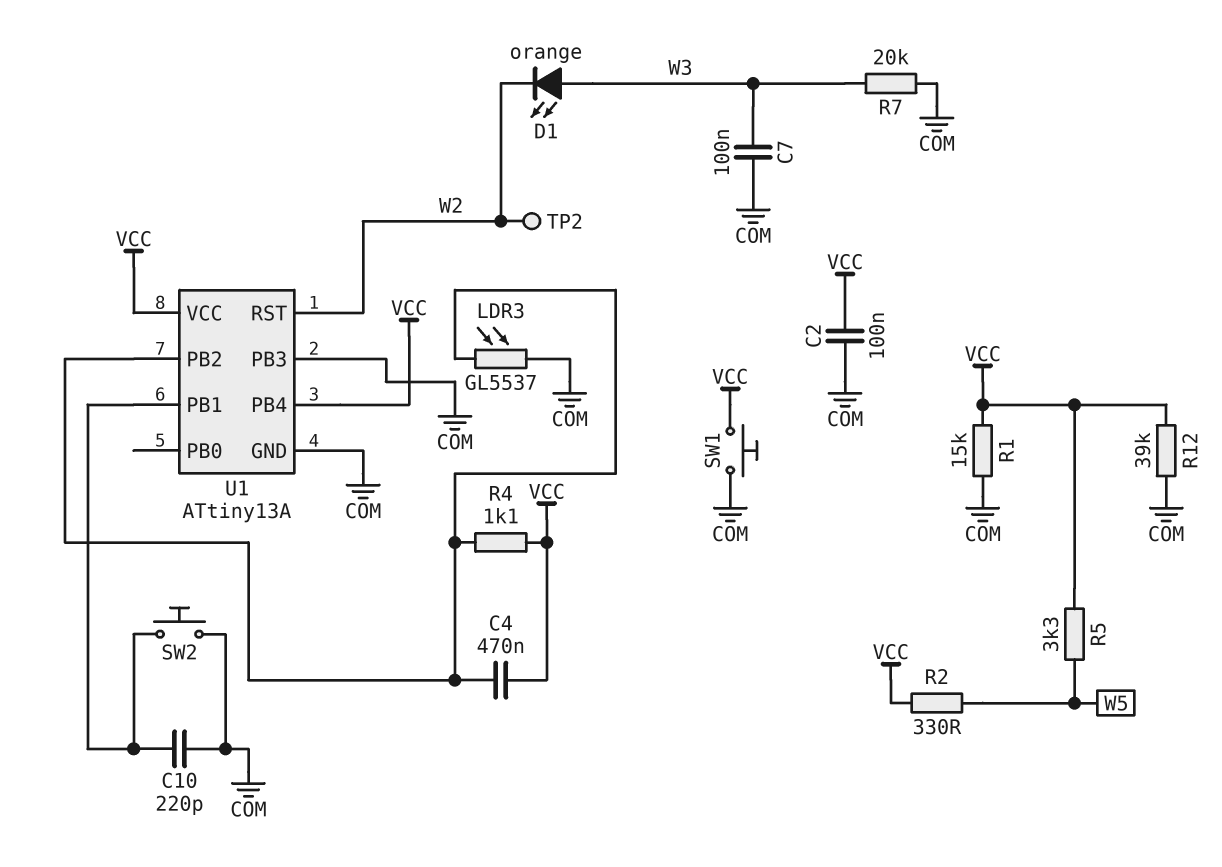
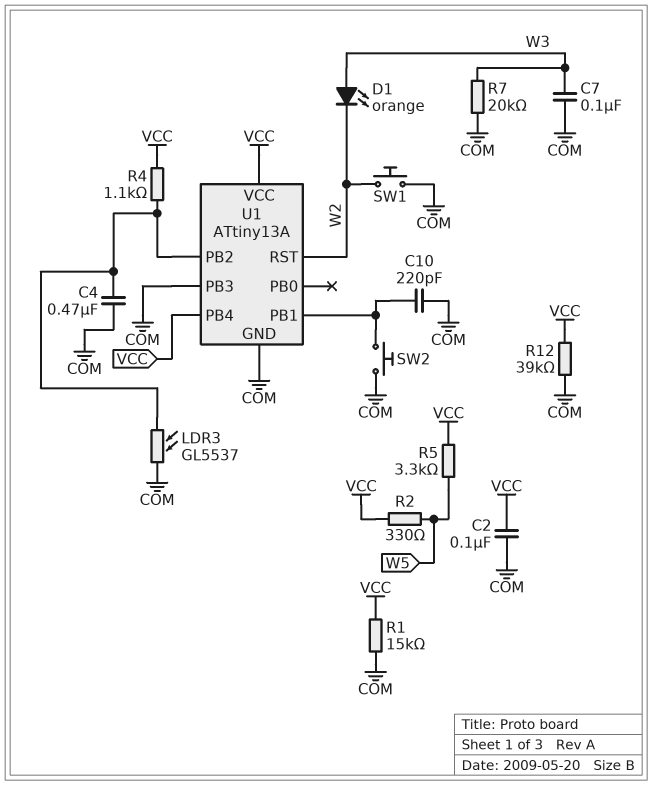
C4: 470nF (U1/PB2, VCC) -> 470nF (COM, U1/PB2)
SW1: button (COM, VCC) -> button (COM, W2)
TP2: test point (W2) -> none

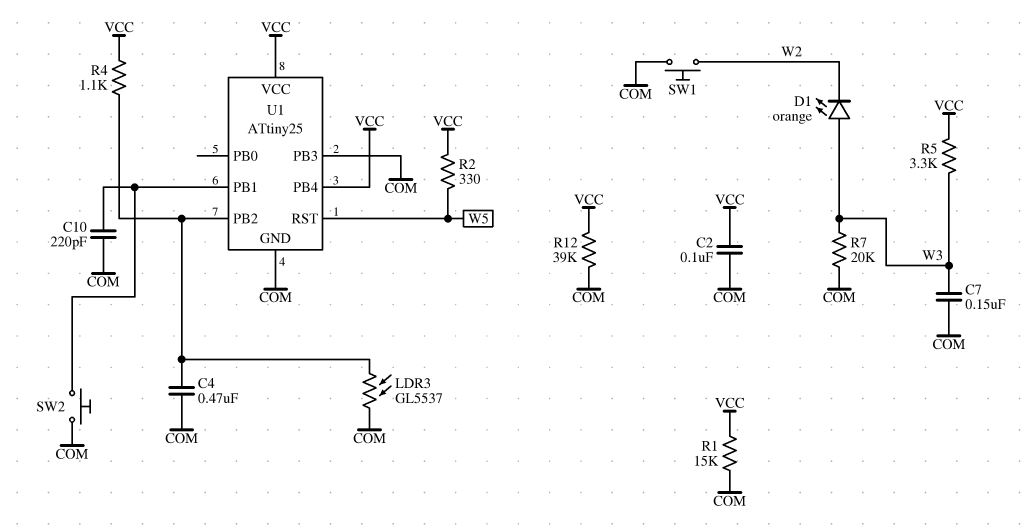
C7: 100nF (COM, W3) -> 150nF (COM, W3)
R5: 3.3k (VCC, W5) -> 3.3k (VCC, W3)
U1: ATtiny13A -> ATtiny25
U1 pin RST: W2 -> W5

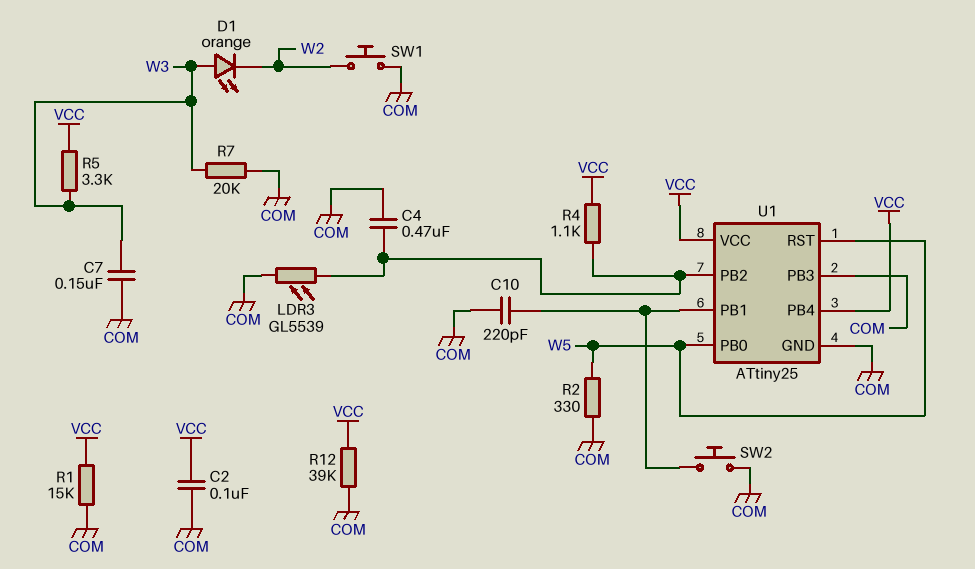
LDR3: GL5537 (COM, U1/PB2) -> GL5539 (COM, U1/PB2)
R2: 330 (VCC, W5) -> 330 (COM, W5)
U1 pin PB0: none -> W5

